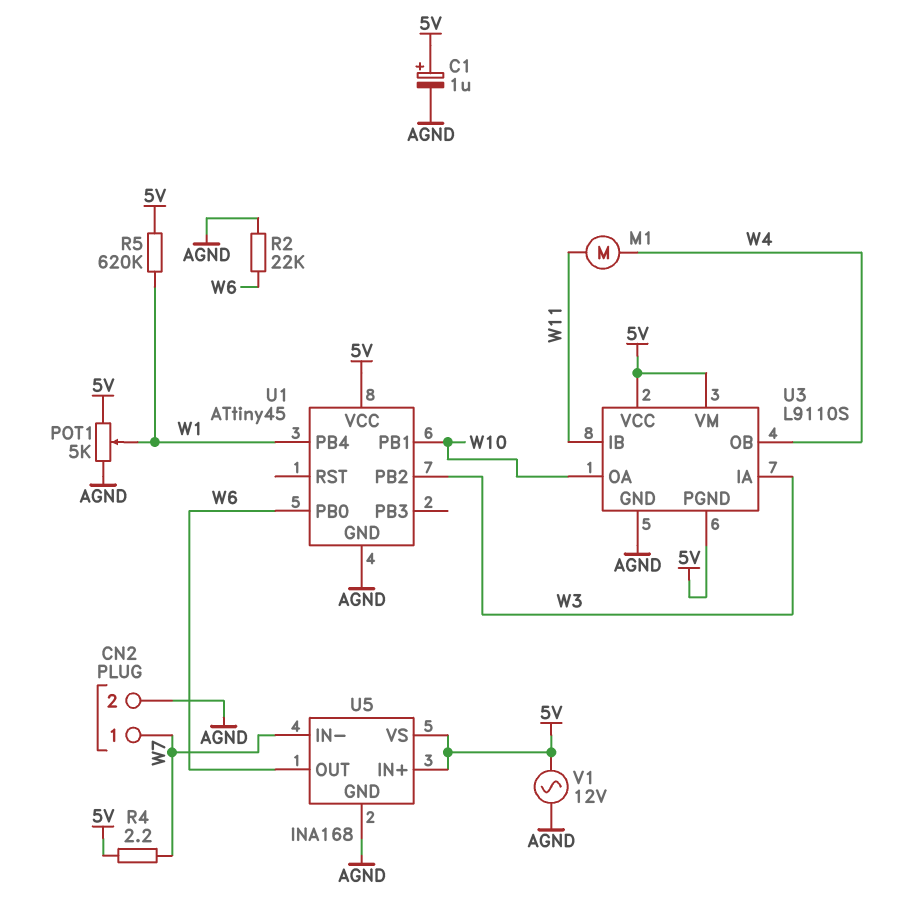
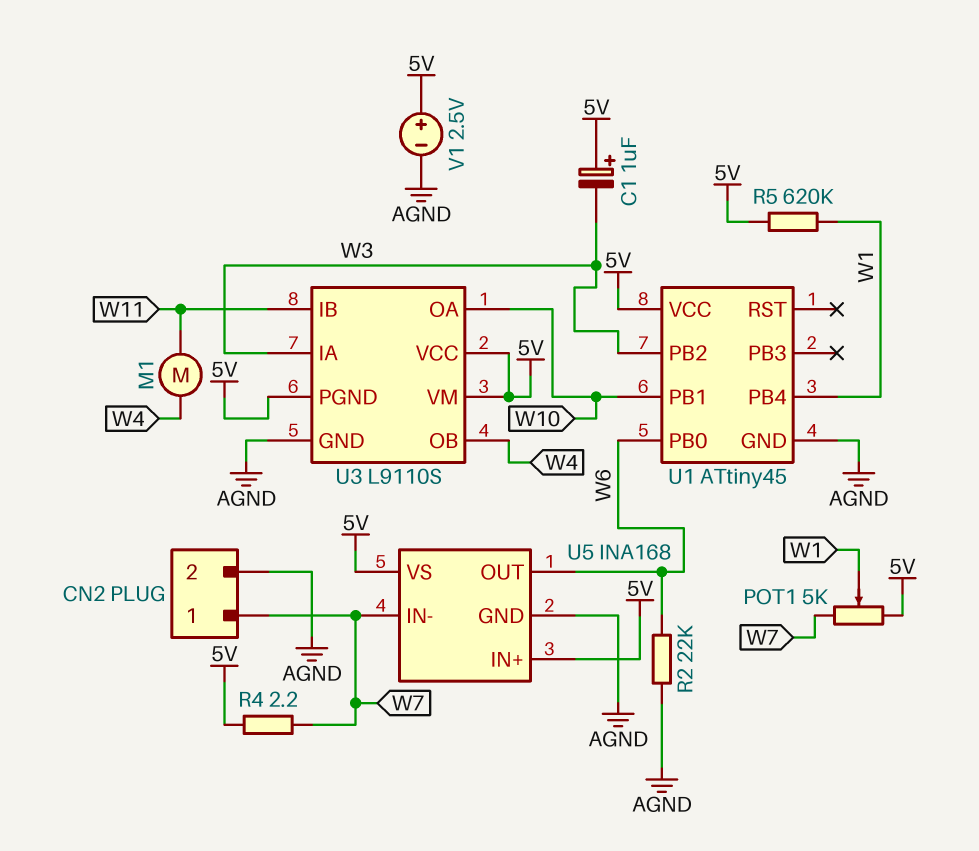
C1: 1uF (plus 5V, minus AGND) -> 1uF (plus 5V, minus W3)
POT1: 5k (5V, AGND, wiper W1) -> 5k (5V, W7, wiper W1)
V1: AC 12V (5V, AGND) -> 2.5V (plus 5V, minus AGND)

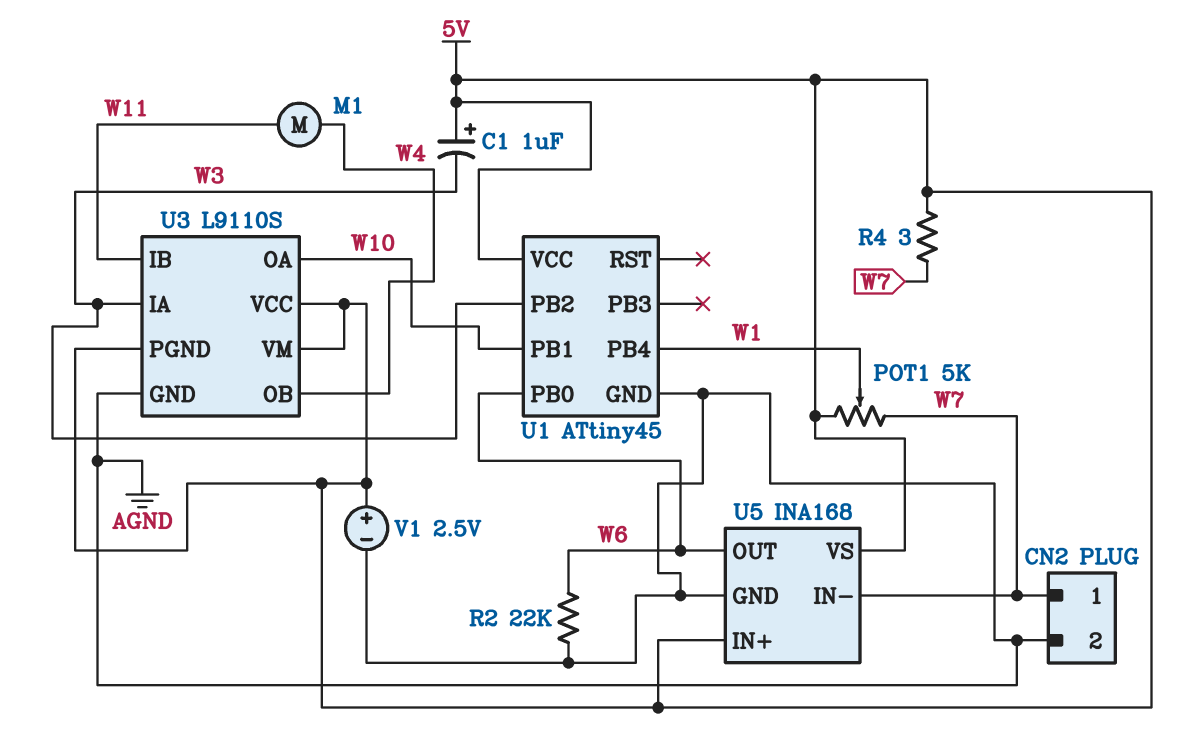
R4: 2.2 (5V, W7) -> 3 (5V, W7)
R5: 620k (5V, W1) -> none

